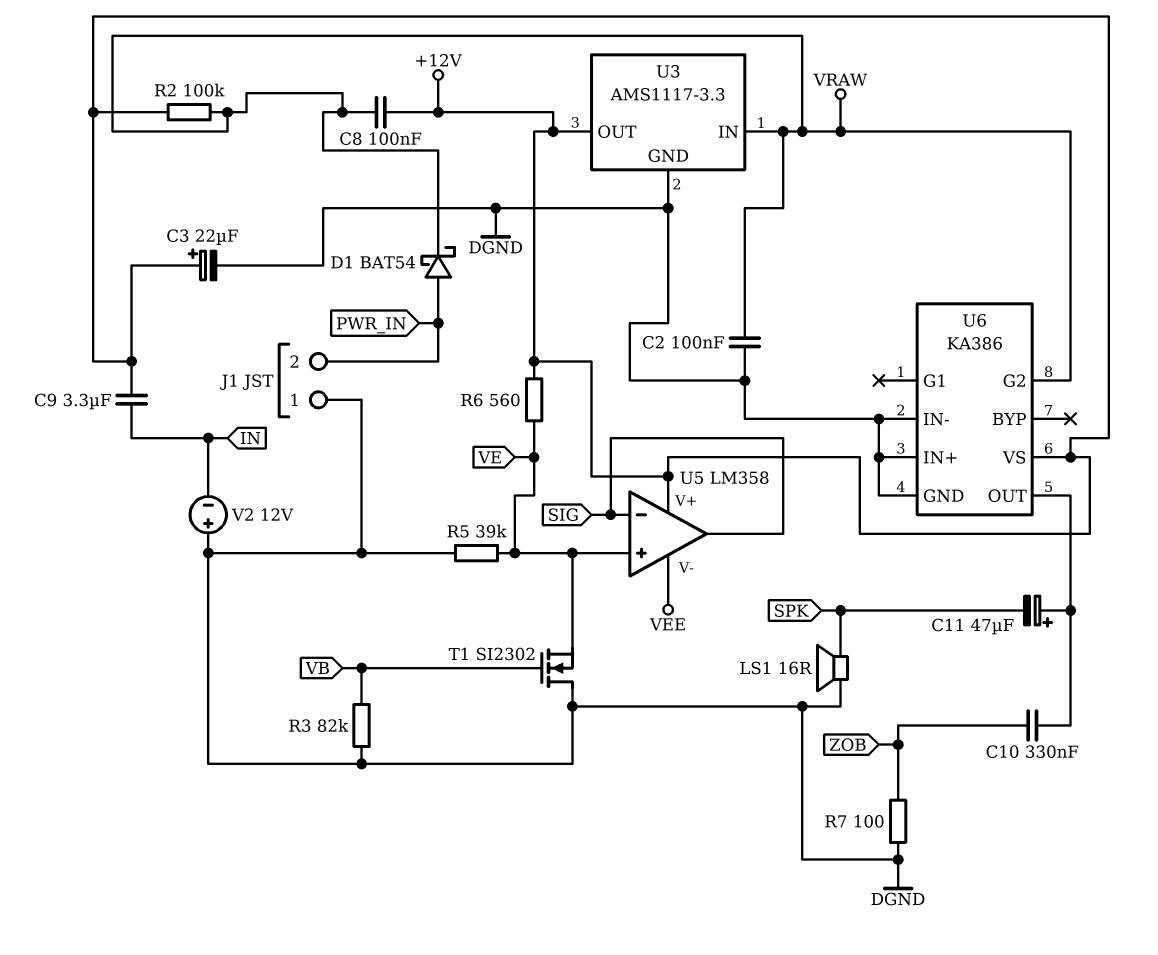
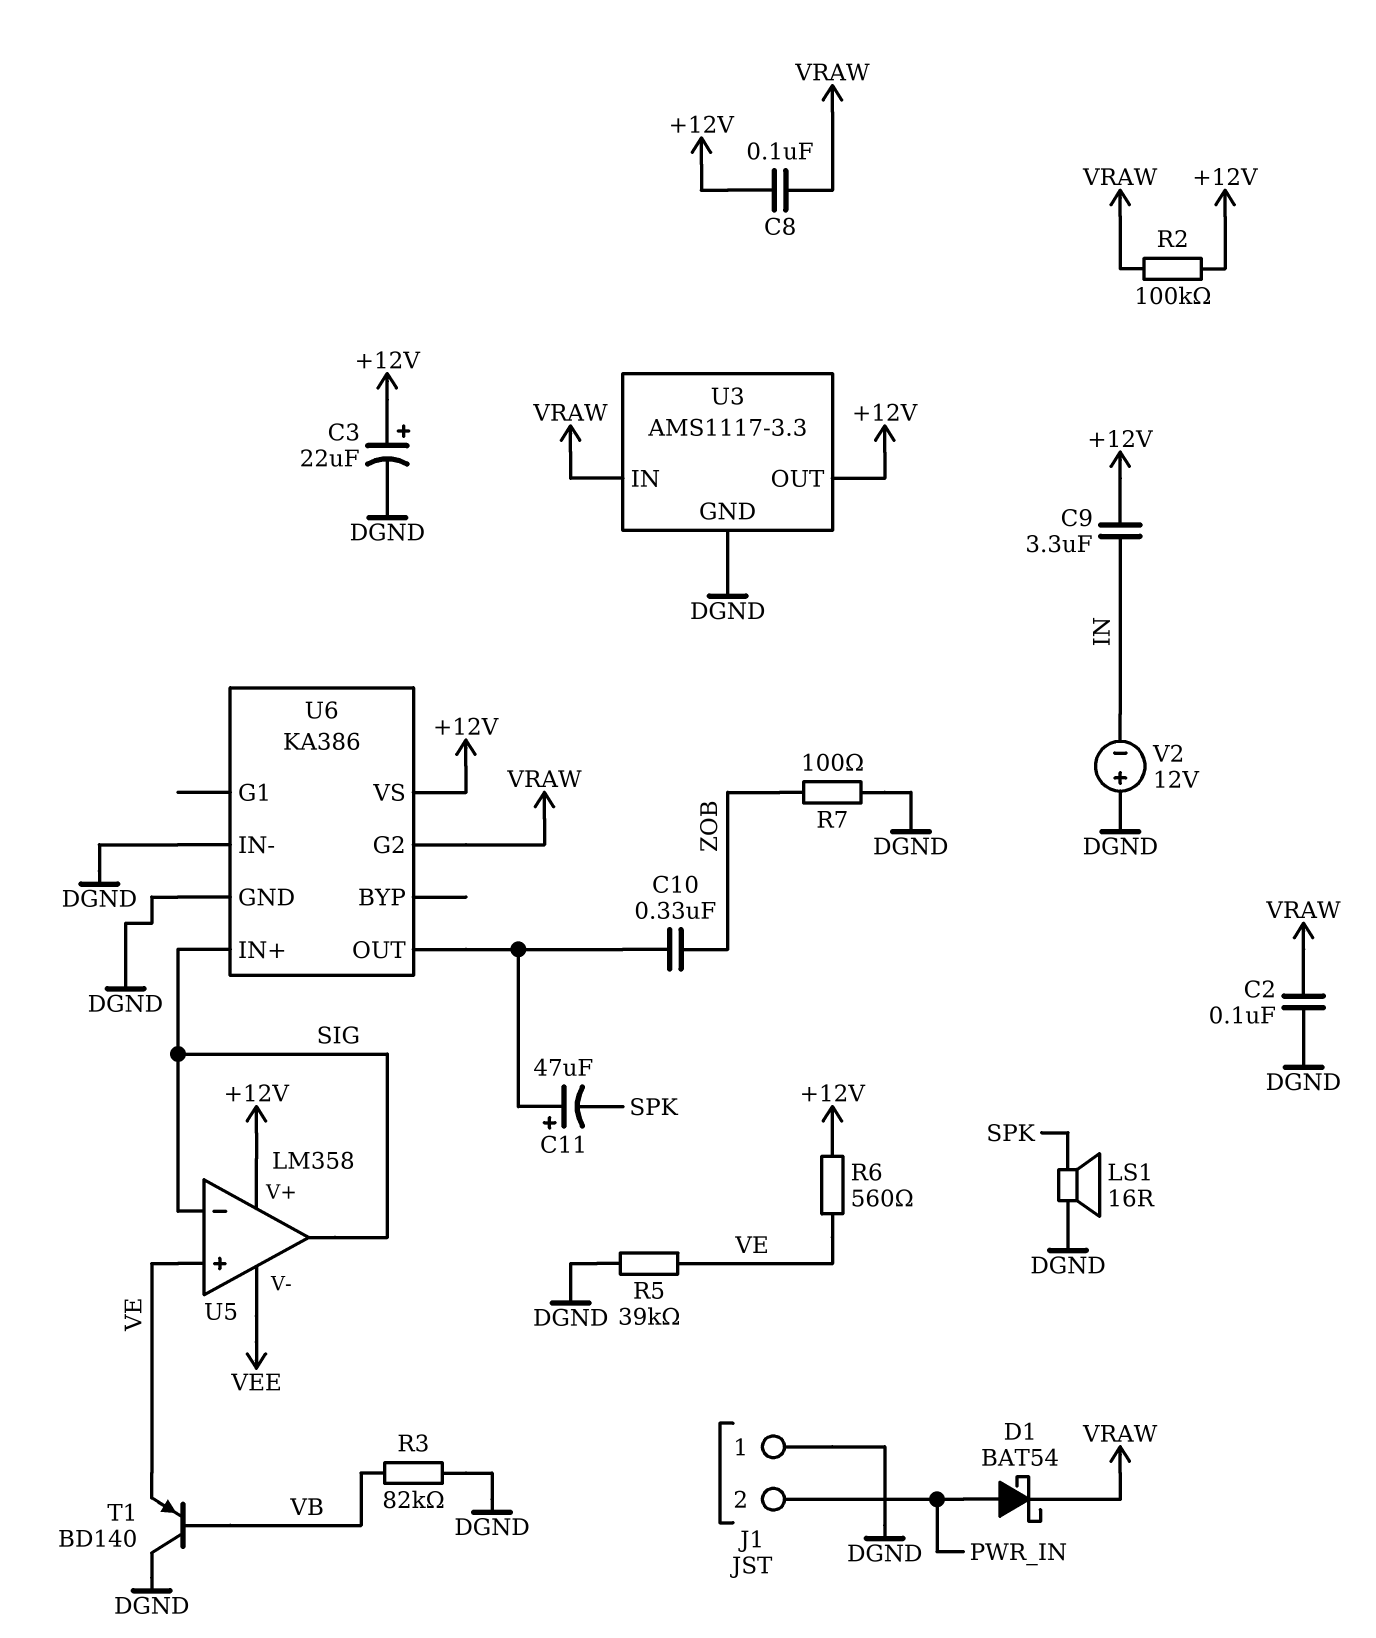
T1: NMOS SI2302 (G VB, D DGND, S VE) -> PNP BD140 (B VB, C DGND, E VE)
U6 pin IN+: DGND -> SIG

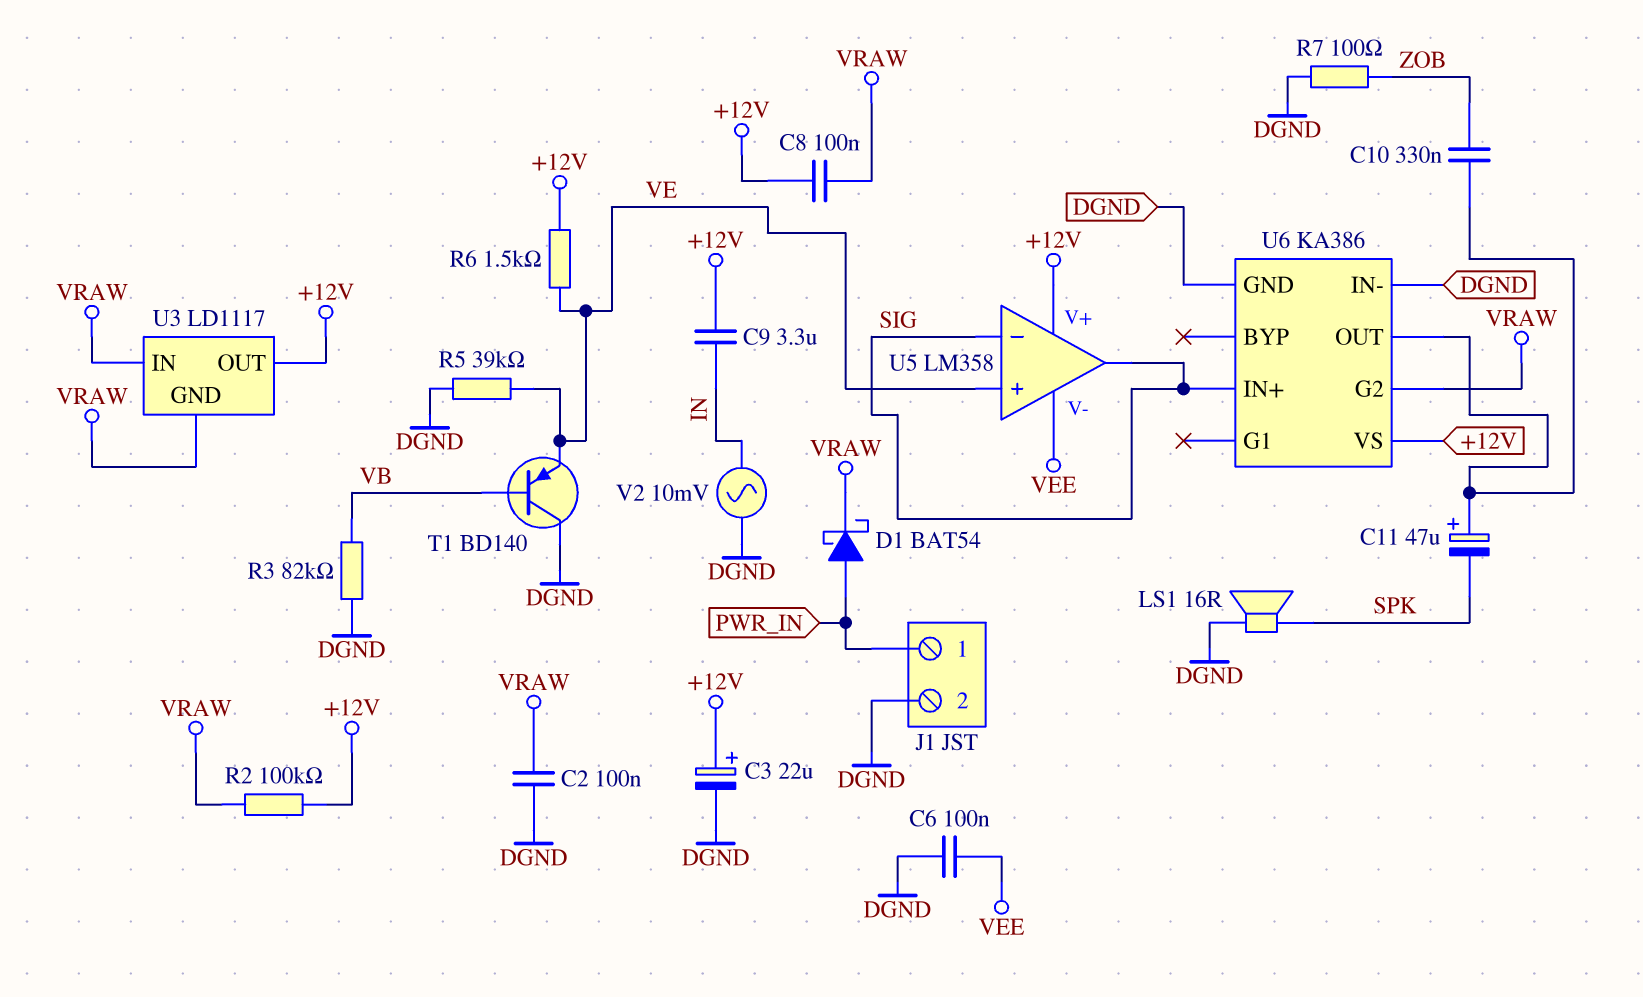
C6: none -> 100nF (DGND, VEE)
J1 pin 1: DGND -> PWR_IN
J1 pin 2: PWR_IN -> DGND
R6: 560 (+12V, VE) -> 1.5k (+12V, VE)
U3: AMS1117-3.3 -> LD1117
U3 pin GND: DGND -> VRAW
V2: 12V (plus DGND, minus IN) -> AC 10mV (DGND, IN)

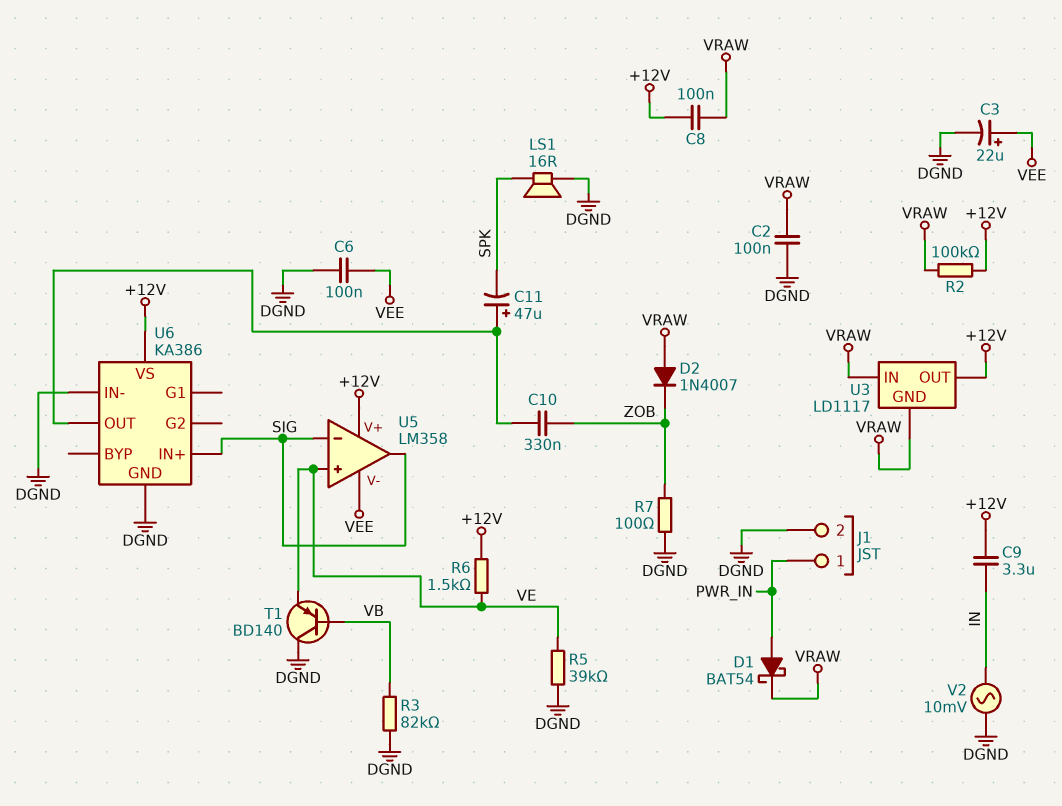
C3: 22uF (plus +12V, minus DGND) -> 22uF (plus VEE, minus DGND)
D2: none -> diode 1N4007 (A VRAW, K ZOB)
U6 pin G2: VRAW -> none

